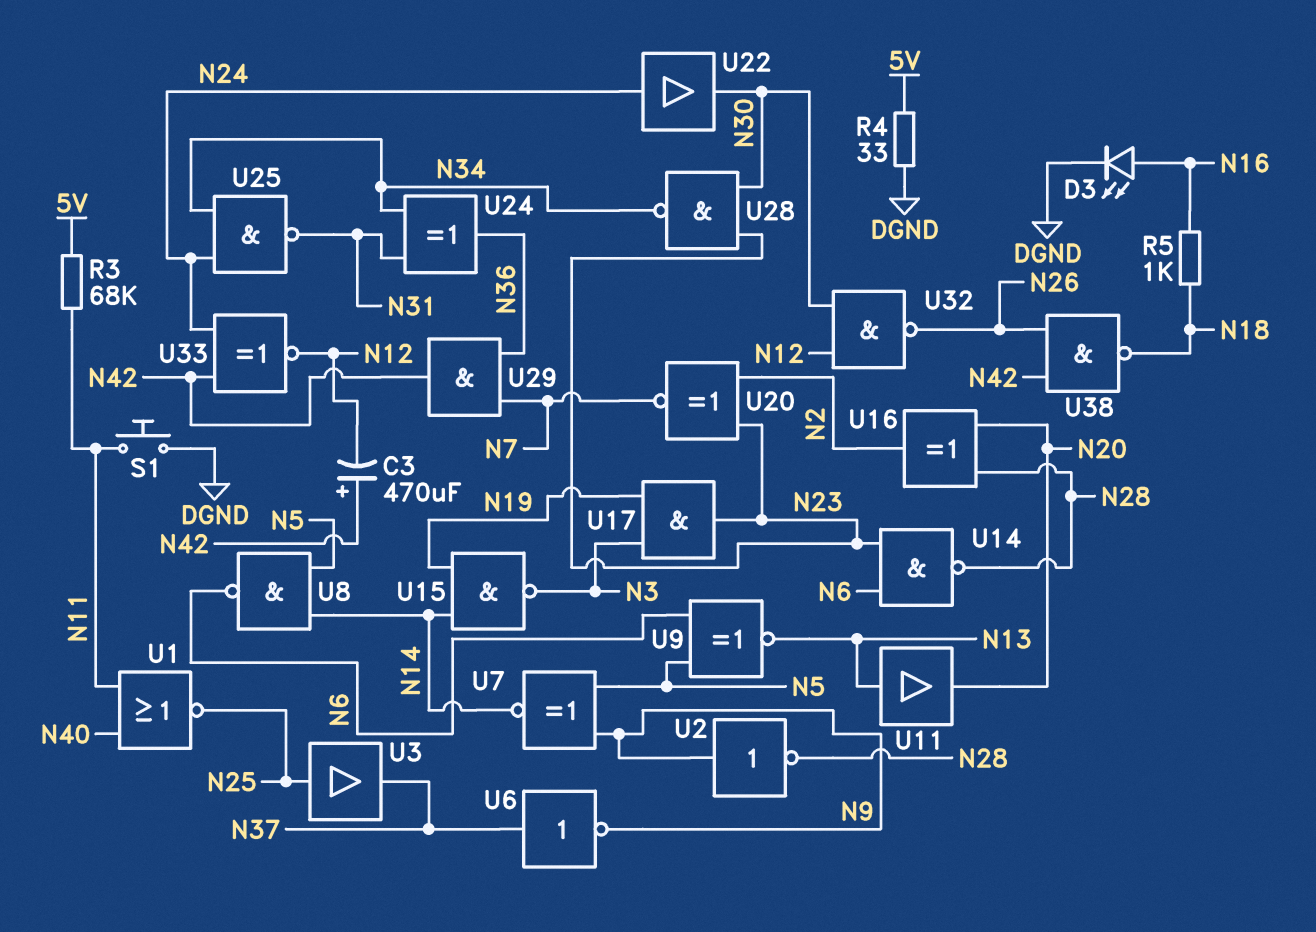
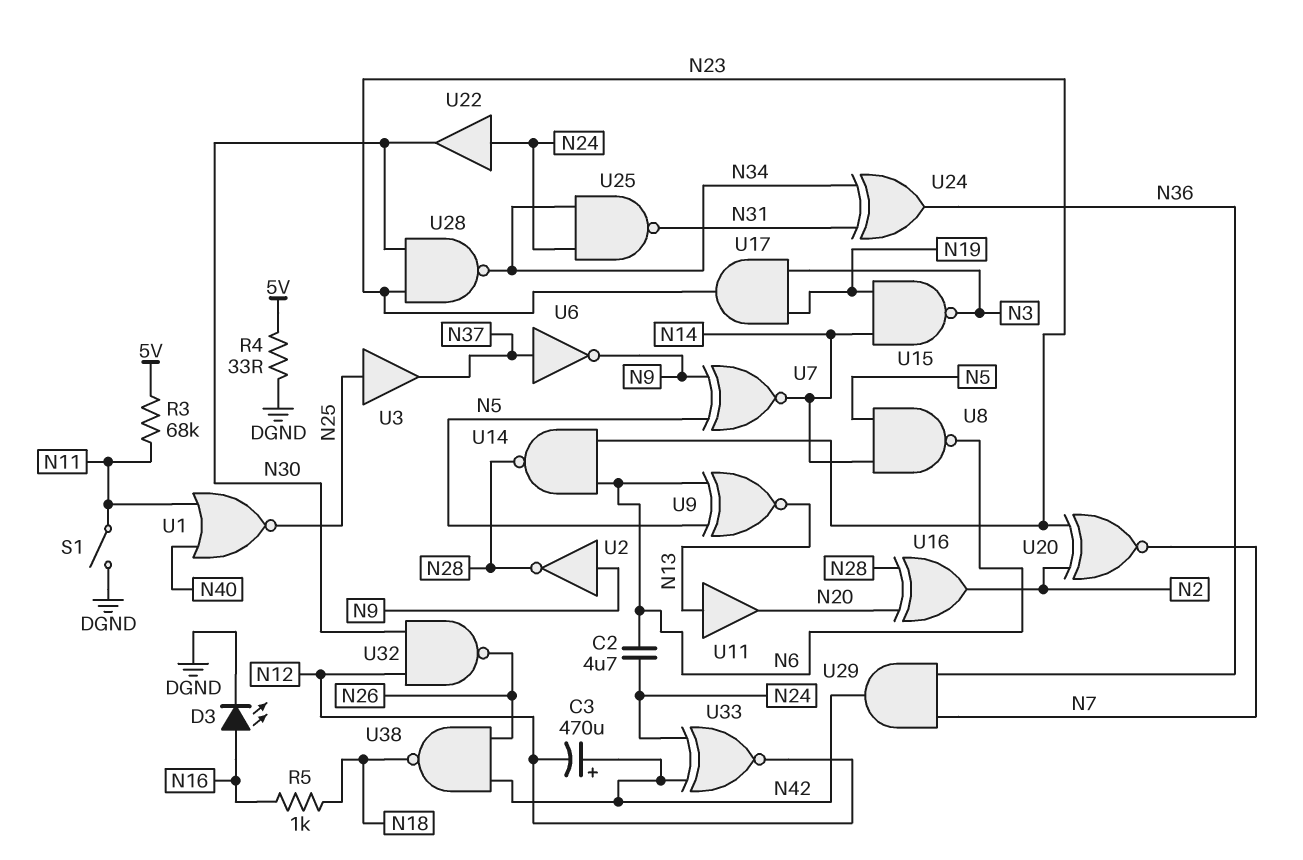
C2: none -> 4.7uF (N6, N24)
S1: button (DGND, N11) -> switch (DGND, N11)

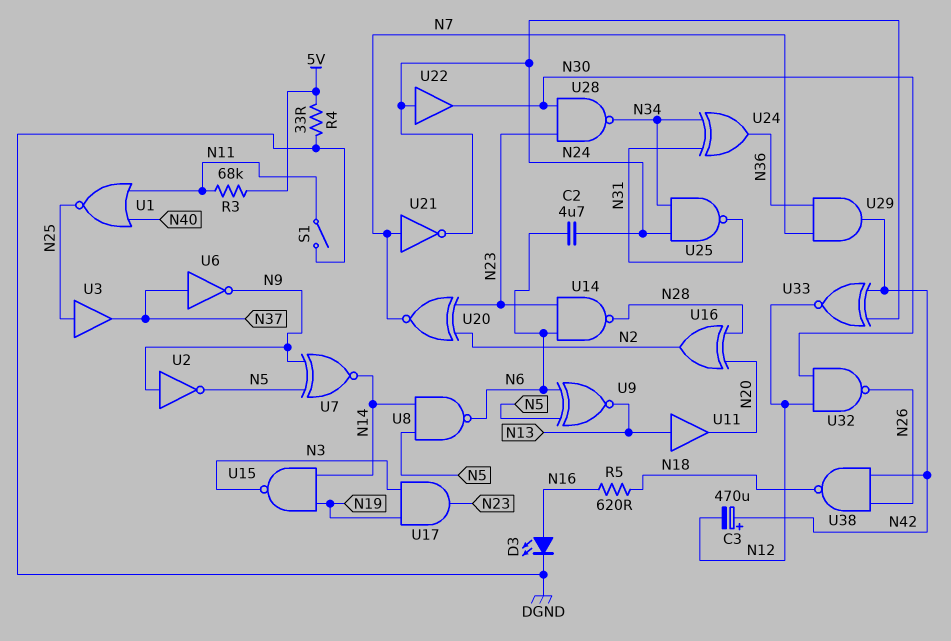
R5: 1k (N16, N18) -> 620 (N16, N18)
U2: NOT (in N9, out N28) -> NOT (in N9, out N5)
U21: none -> NOT (in N7, out N24)

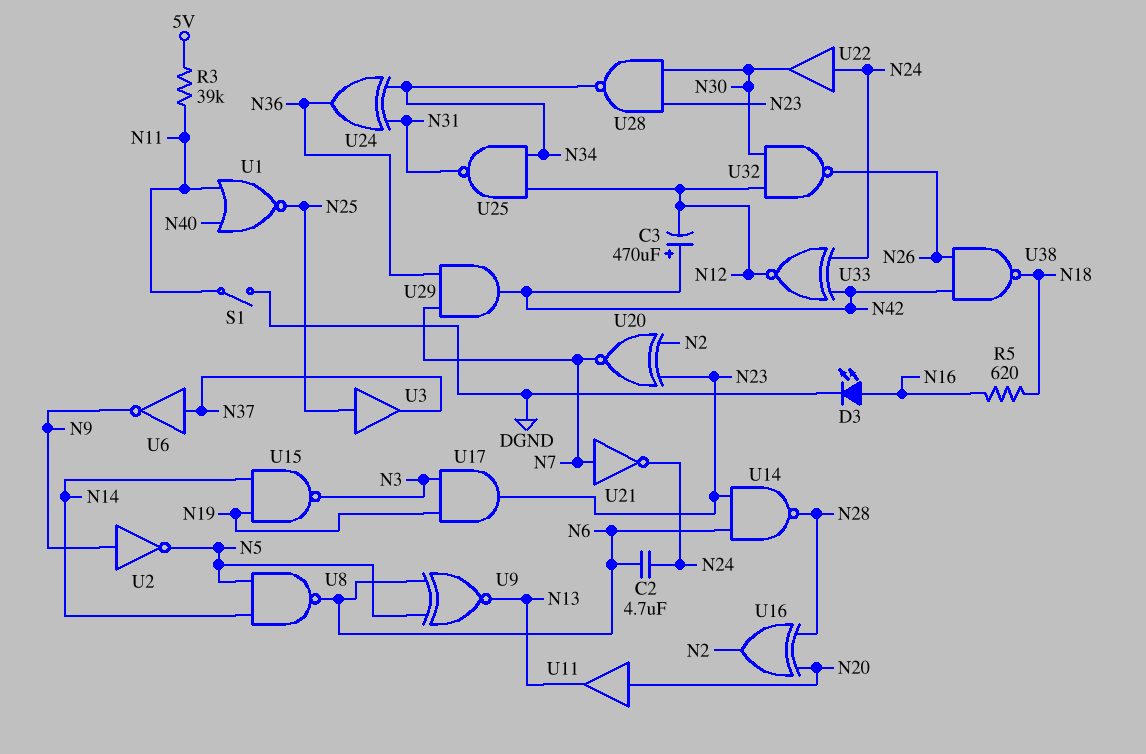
R3: 68k (5V, N11) -> 39k (5V, N11)
R4: 33 (5V, DGND) -> none
U7: XNOR (in N5, in N9, out N14) -> none
U11: buffer (in N13, out N20) -> buffer (in N20, out N13)
U25: NAND (in N24, in N34, out N31) -> NAND (in N12, in N34, out N31)

